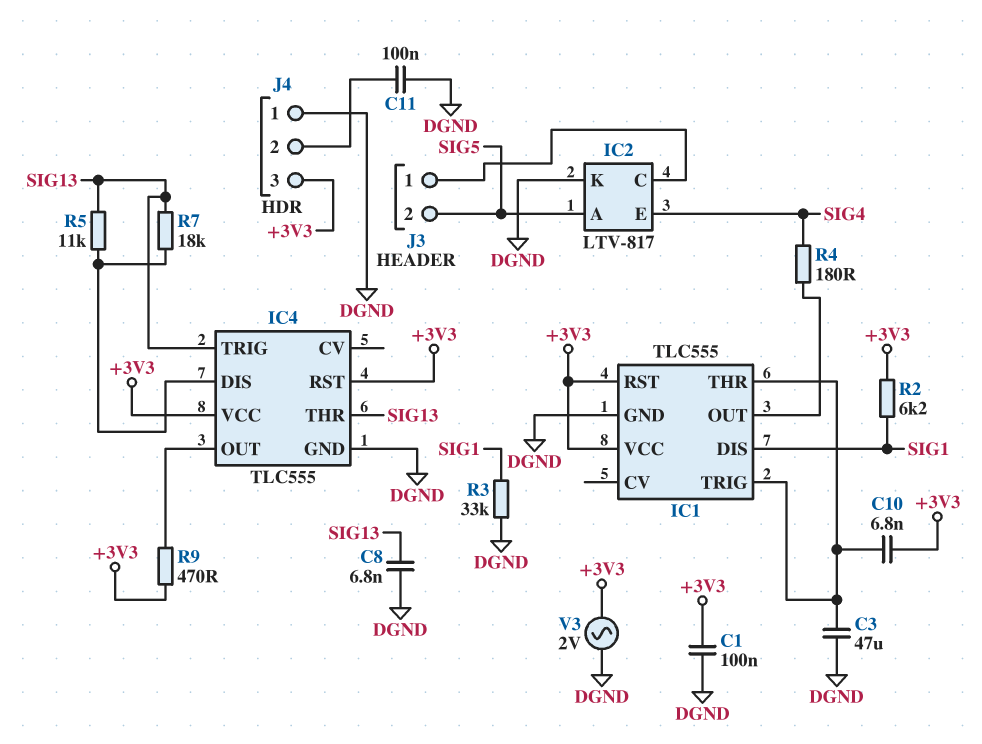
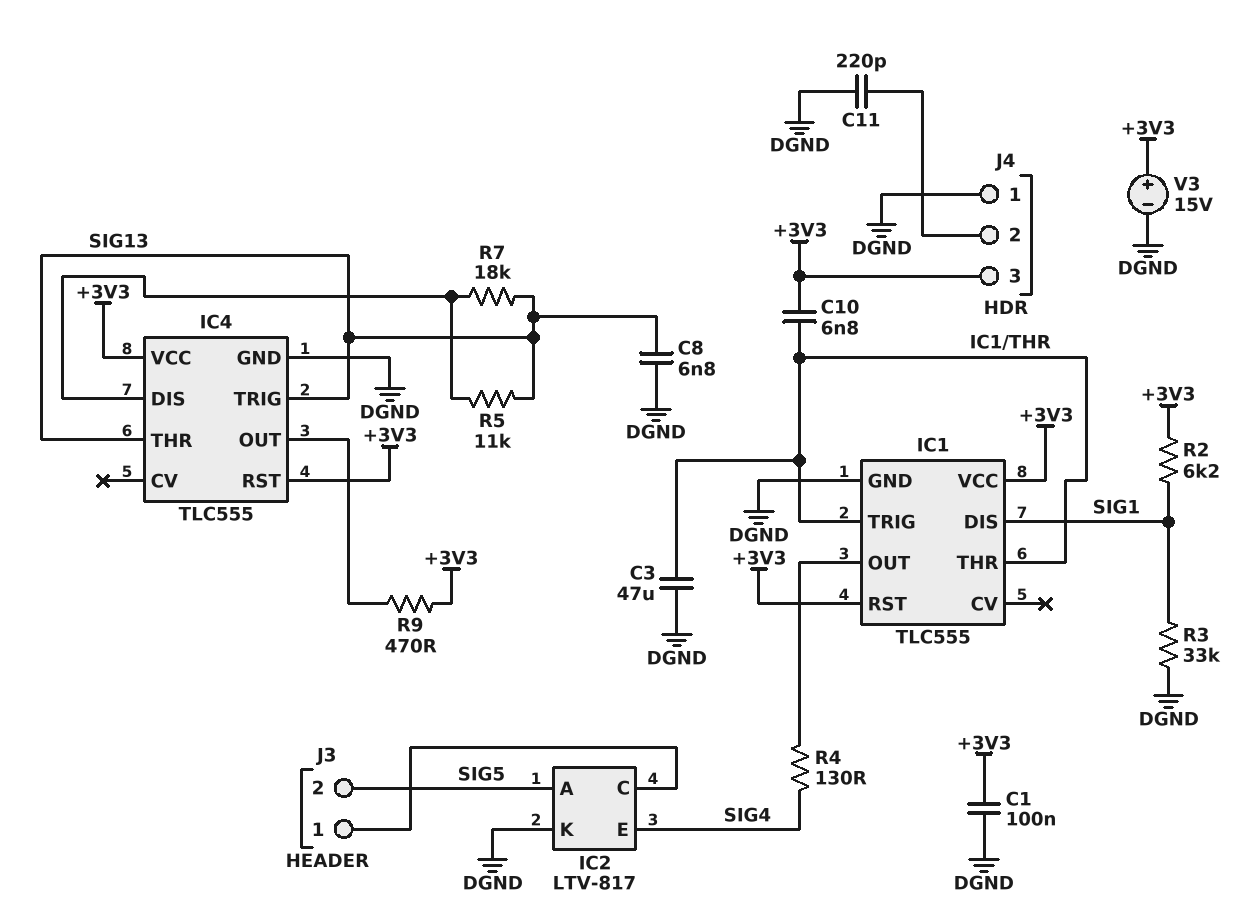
C11: 100nF (DGND, J4/2) -> 220pF (DGND, J4/2)
R4: 180 (IC1/OUT, SIG4) -> 130 (IC1/OUT, SIG4)
V3: AC 2V (+3V3, DGND) -> 15V (plus +3V3, minus DGND)

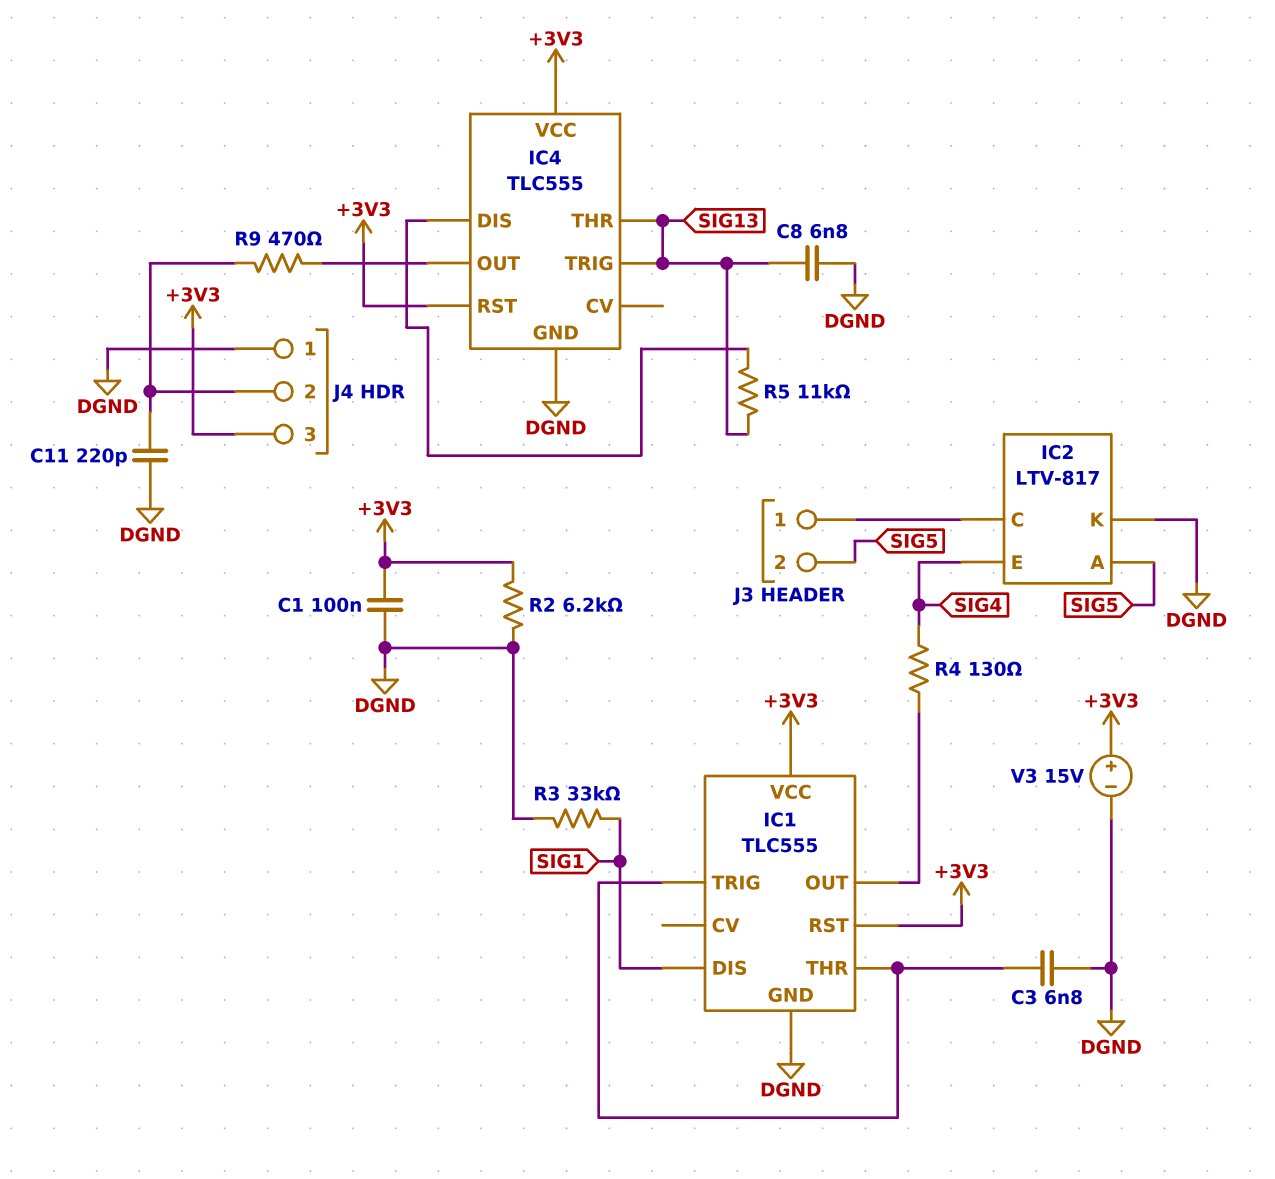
C3: 47uF (DGND, IC1/THR) -> 6.8nF (DGND, IC1/THR)
C10: 6.8nF (+3V3, IC1/THR) -> none
R2: 6.2k (+3V3, SIG1) -> 6.2k (+3V3, DGND)
R7: 18k (IC4/DIS, SIG13) -> none
R9: 470 (+3V3, IC4/OUT) -> 470 (IC4/OUT, J4/2)

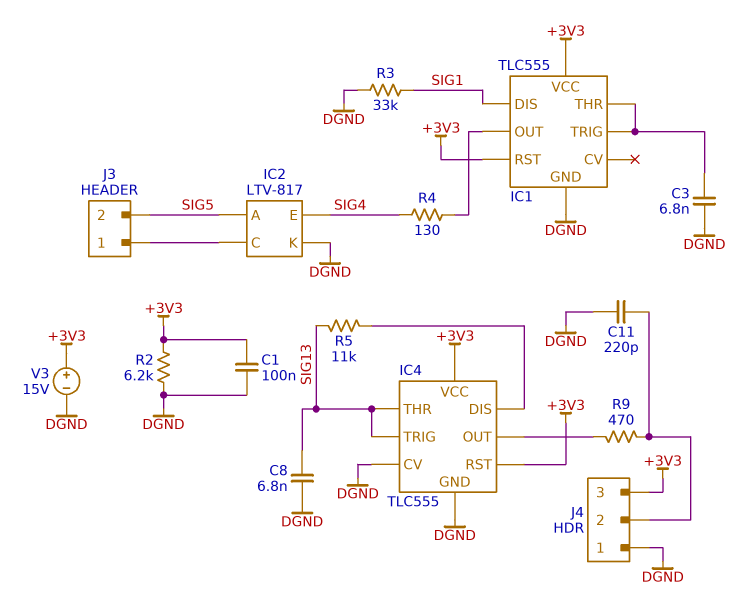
IC4 pin CV: none -> DGND

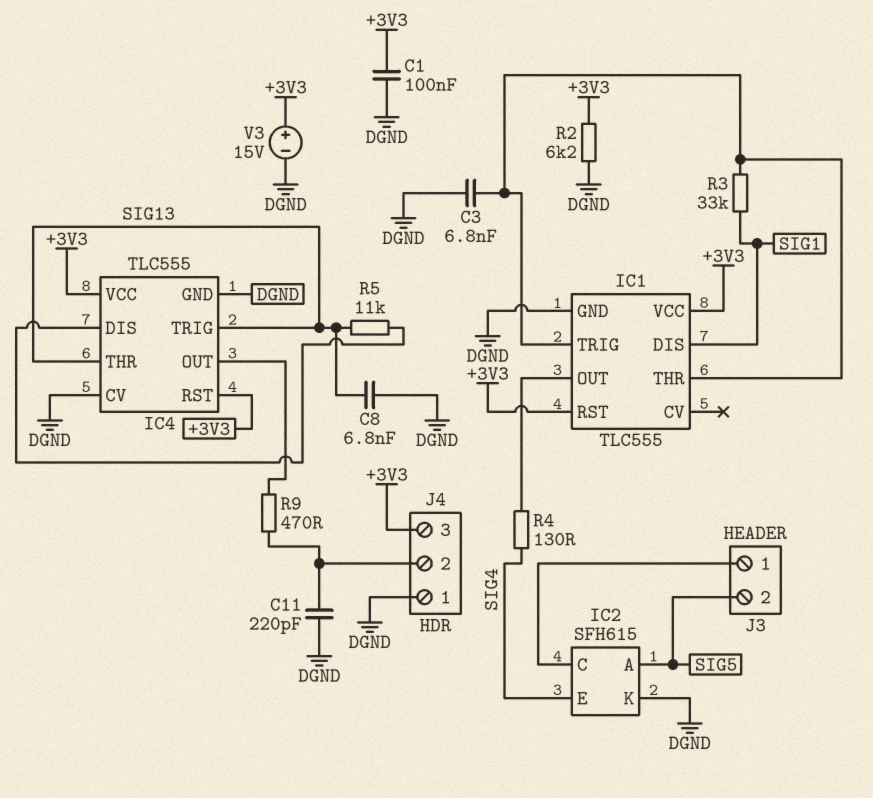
IC2: LTV-817 -> SFH615
R3: 33k (DGND, SIG1) -> 33k (IC1/THR, SIG1)

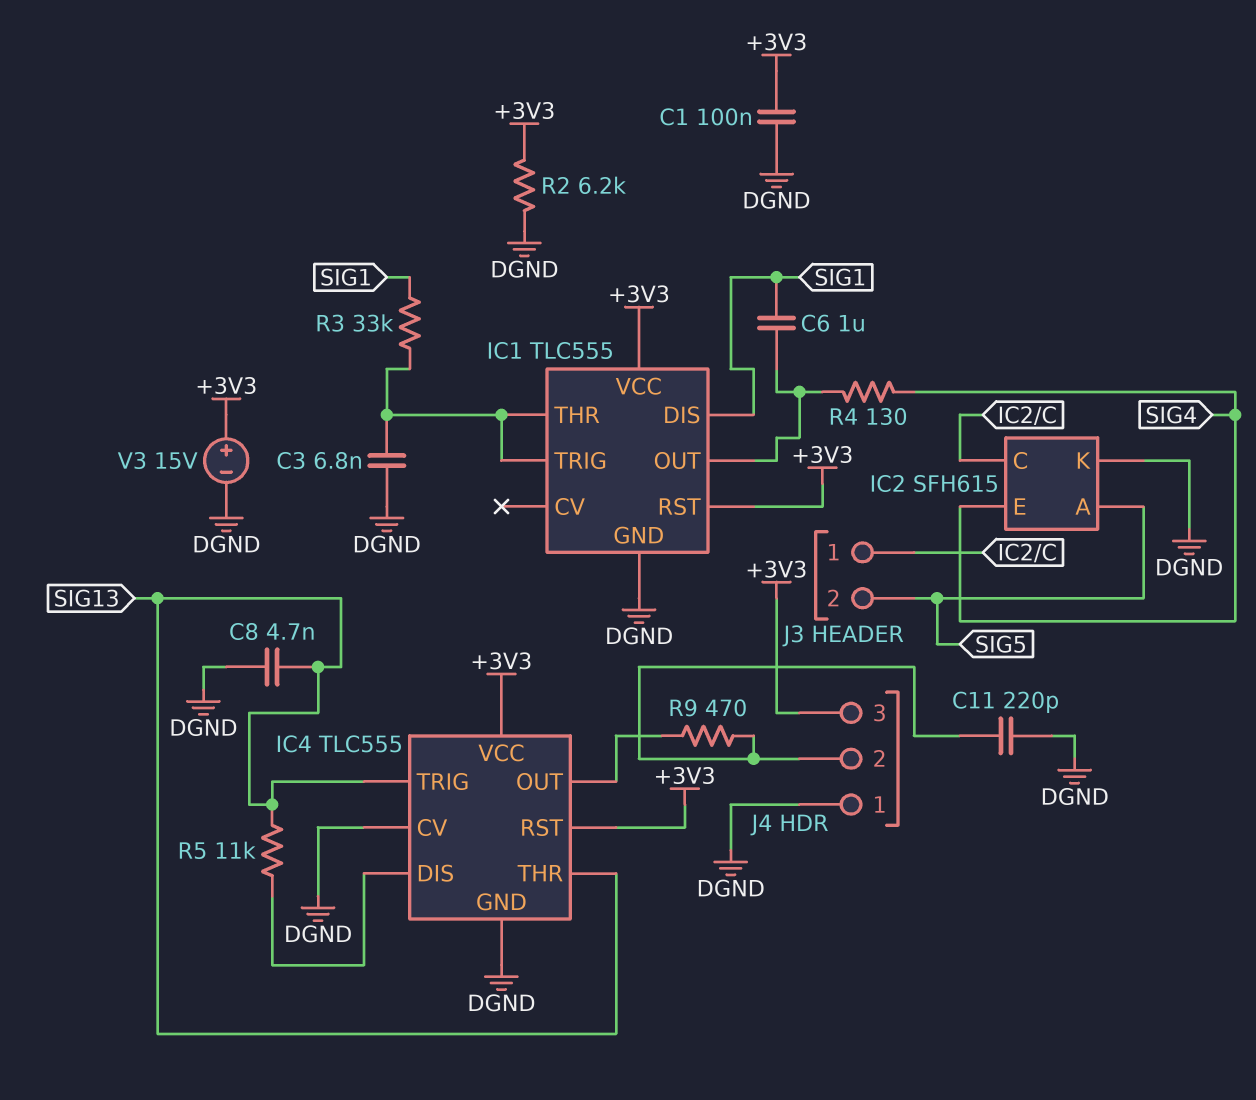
C6: none -> 1uF (IC1/OUT, SIG1)
C8: 6.8nF (DGND, SIG13) -> 4.7nF (DGND, SIG13)

